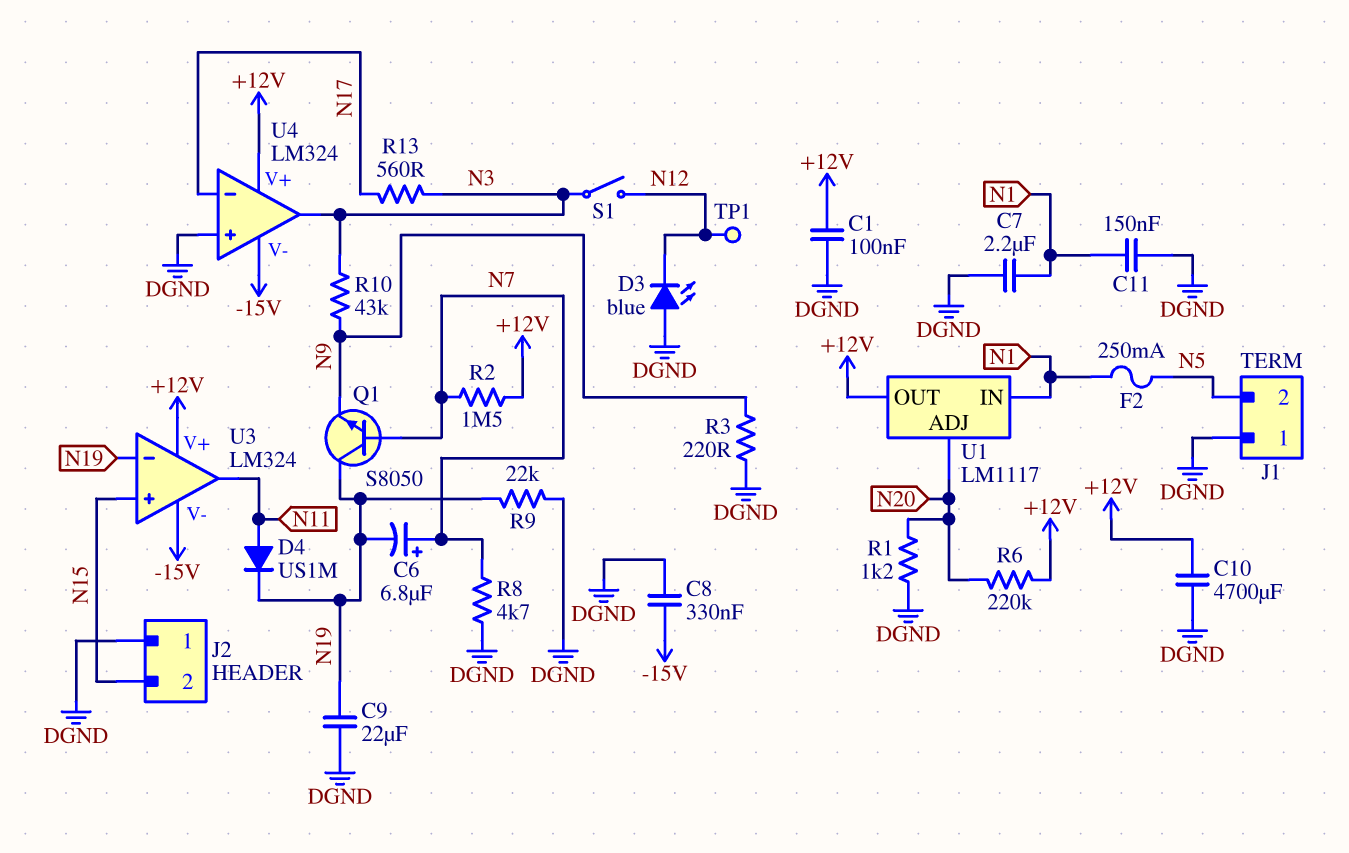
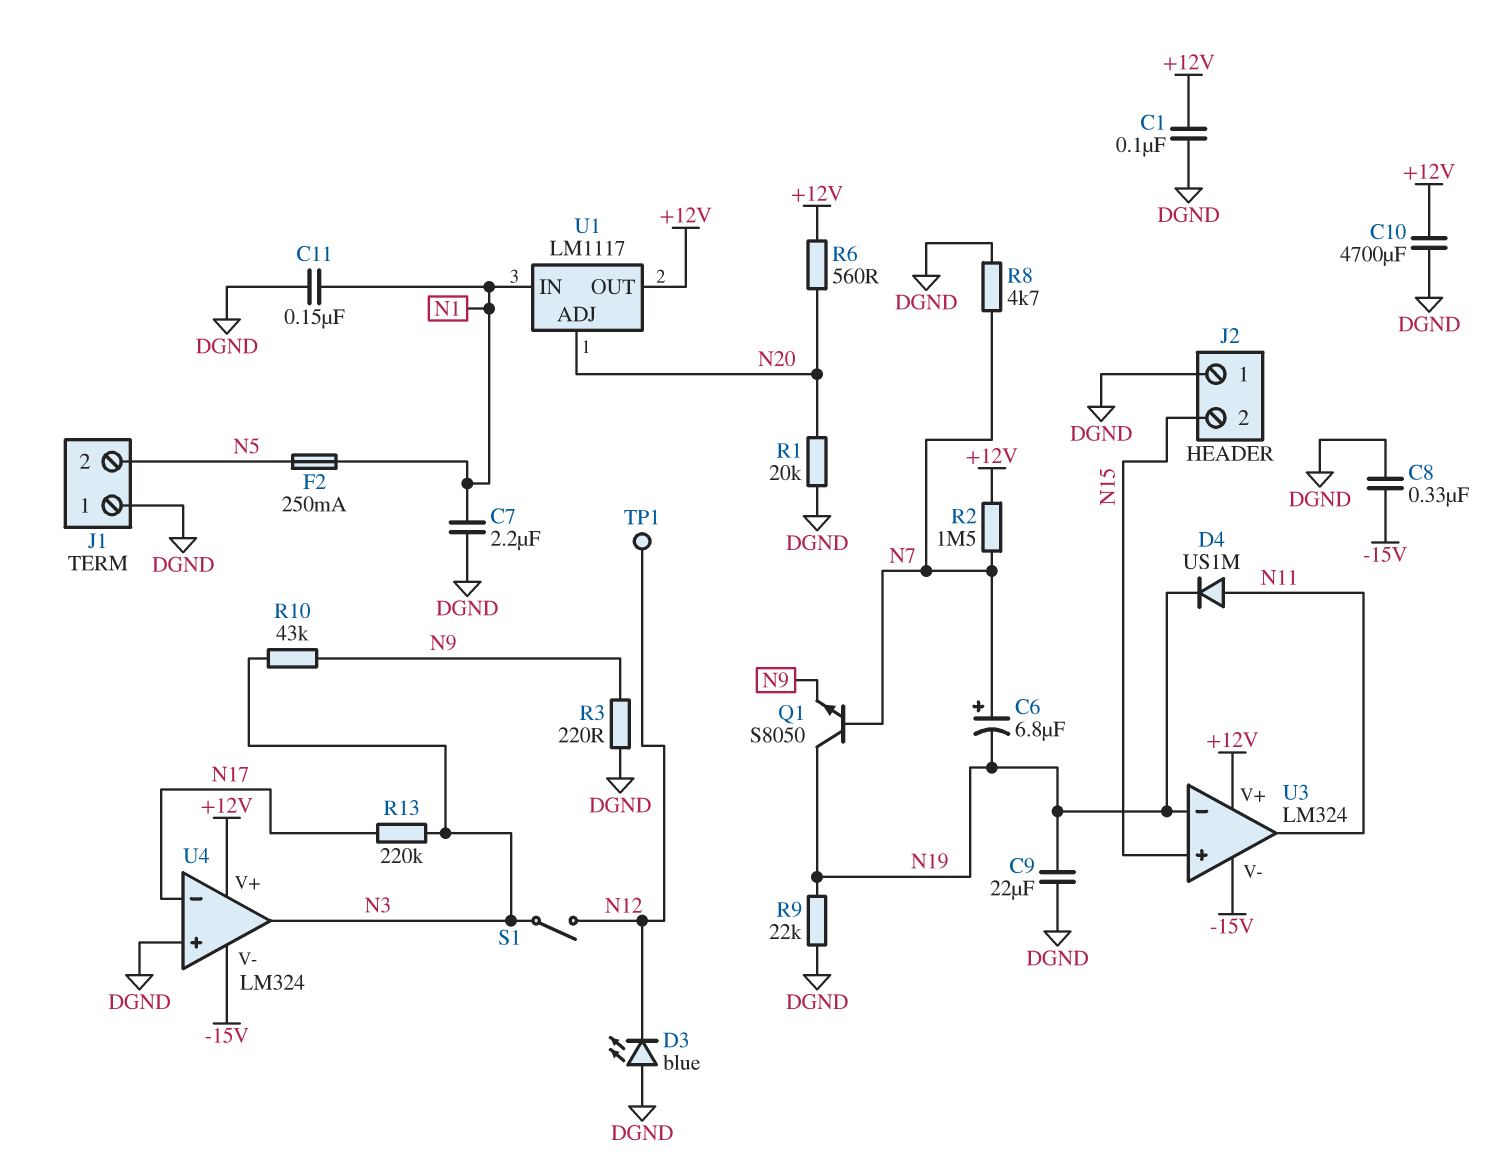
R1: 1.2k (DGND, N20) -> 20k (DGND, N20)
R6: 220k (+12V, N20) -> 560 (+12V, N20)
R13: 560 (N3, N17) -> 220k (N3, N17)

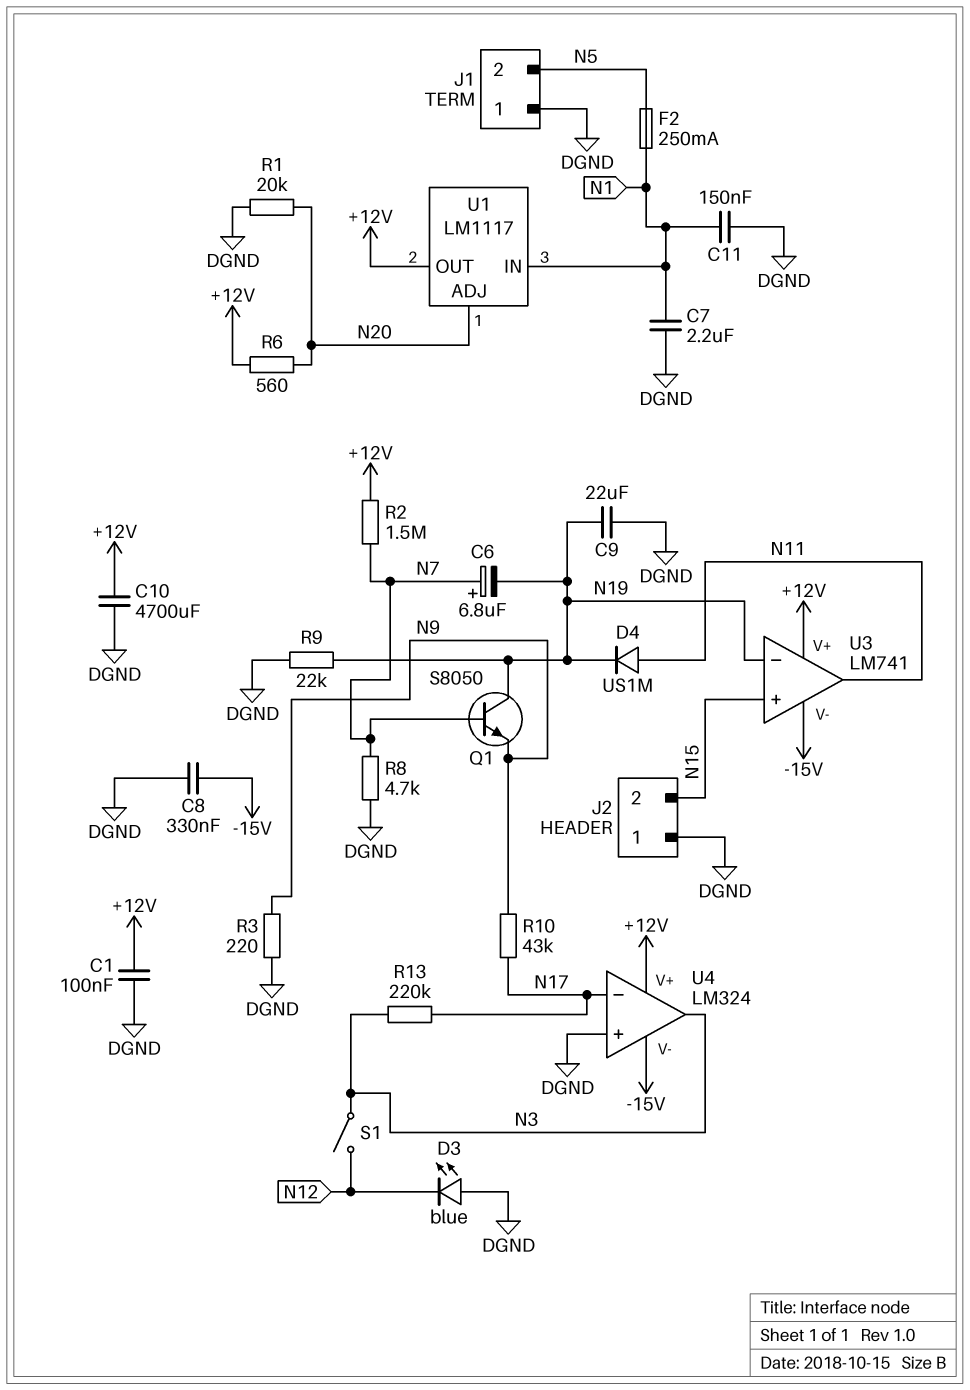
R10: 43k (N3, N9) -> 43k (N9, N17)
TP1: test point (N12) -> none
U3: LM324 -> LM741

